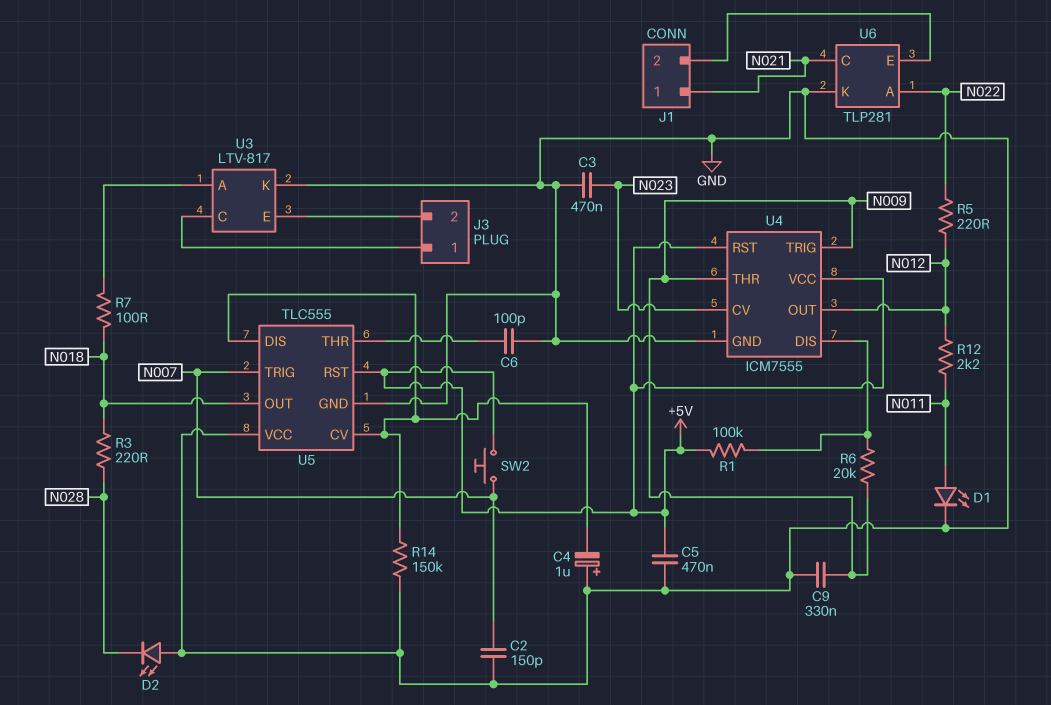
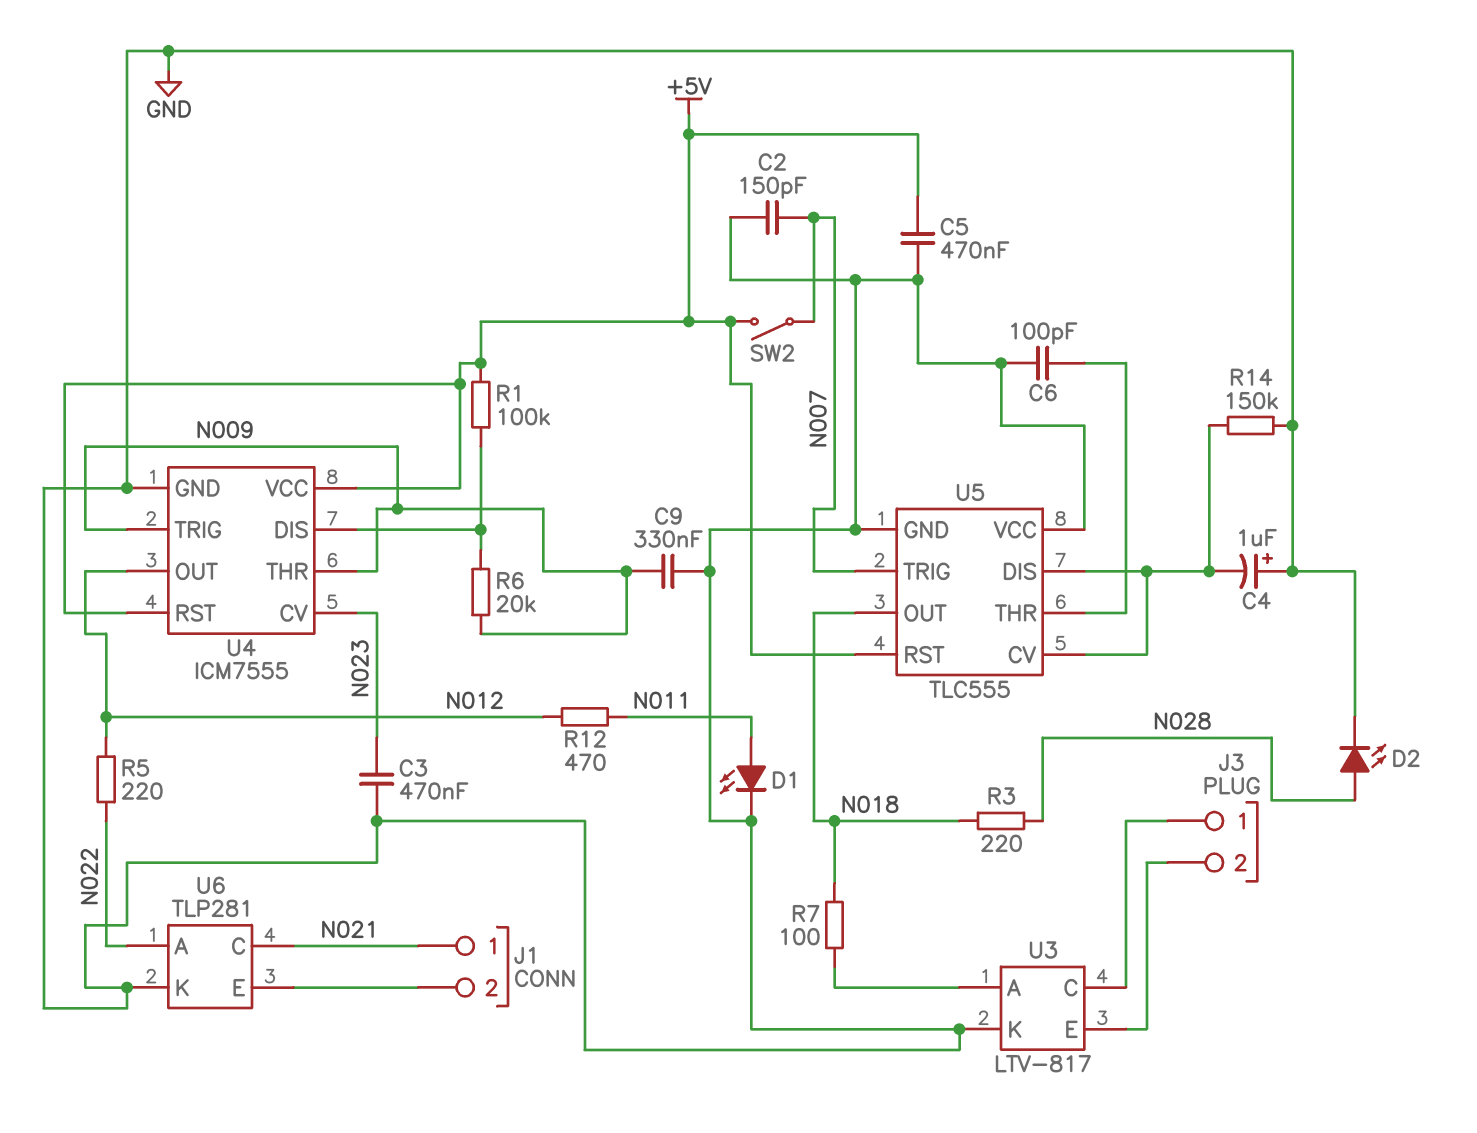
D2: LED (A GND, K N028) -> LED (A N028, K GND)
R12: 2.2k (N011, N012) -> 470 (N011, N012)
SW2: button (+5V, N007) -> switch (+5V, N007)

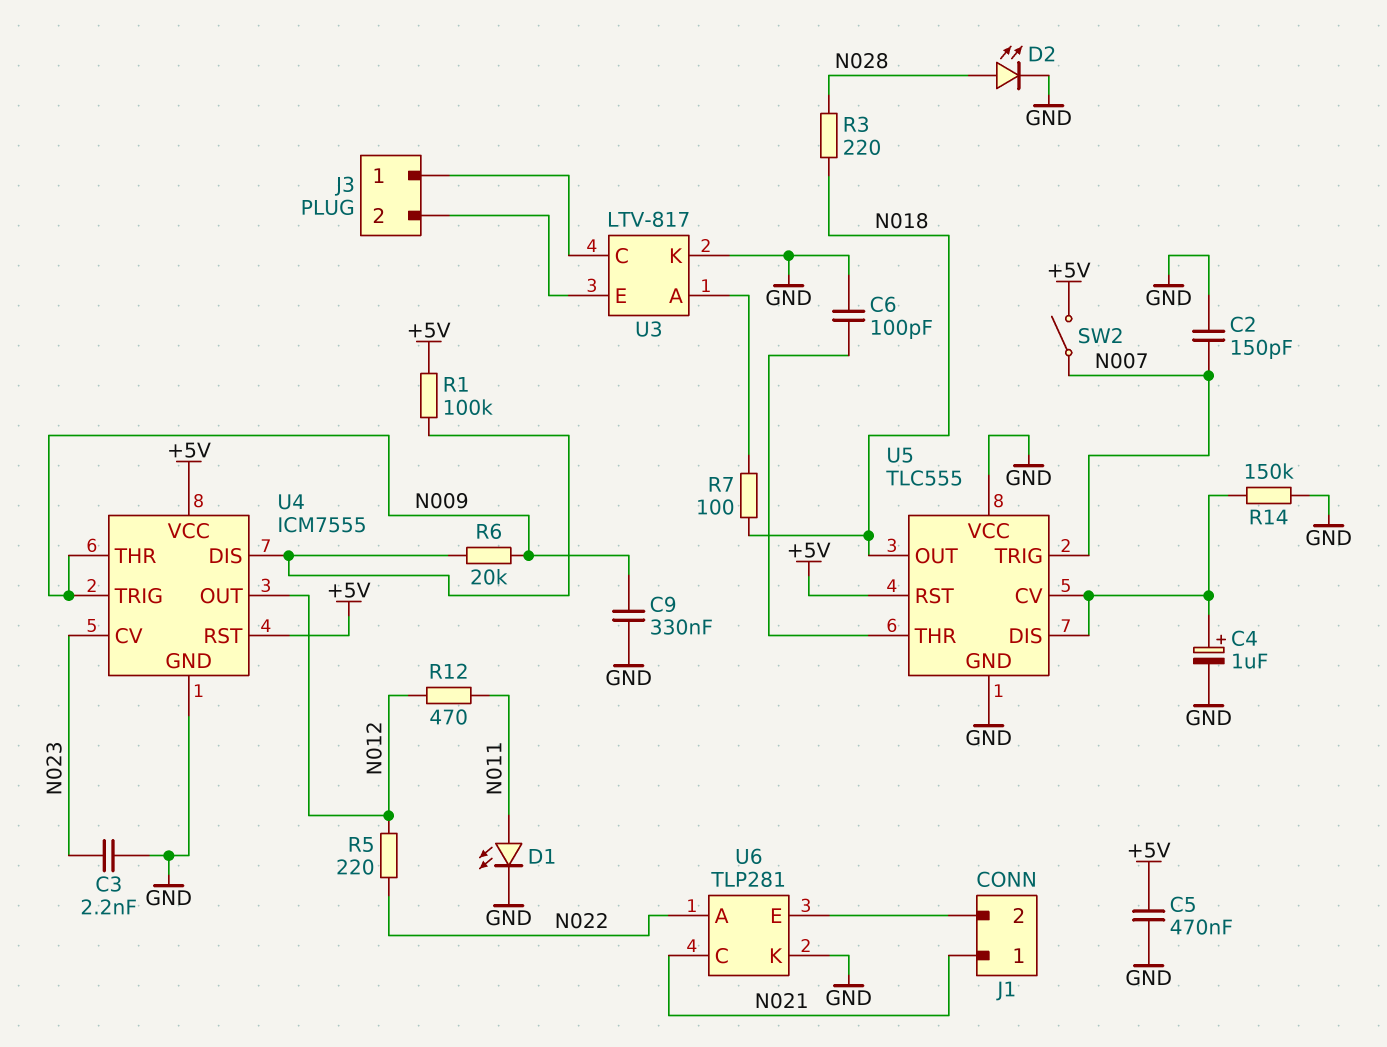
C3: 470nF (GND, N023) -> 2.2nF (GND, N023)
C4: 1uF (plus GND, minus U5/CV) -> 1uF (plus U5/CV, minus GND)

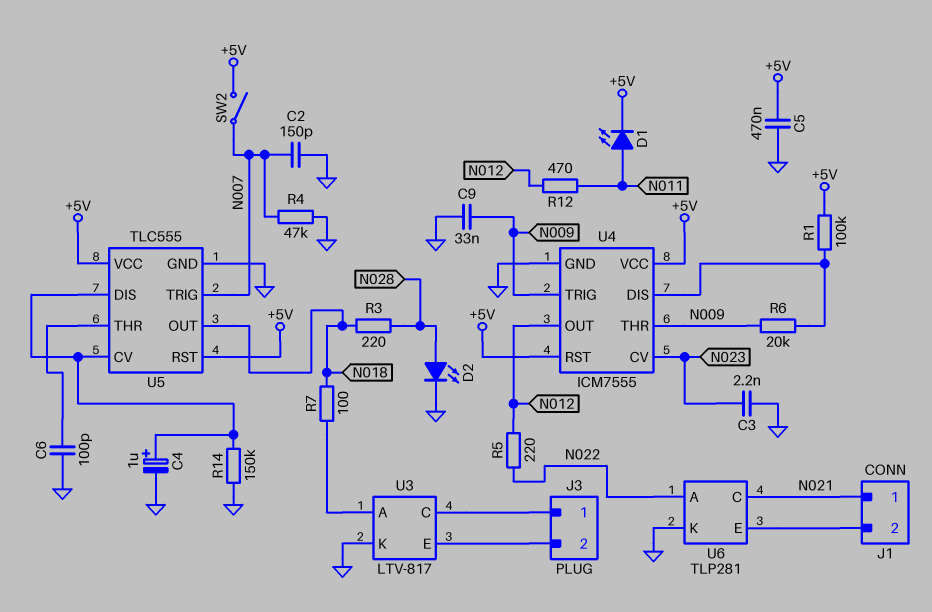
C9: 330nF (GND, N009) -> 33nF (GND, N009)
D1: LED (A N011, K GND) -> LED (A N011, K +5V)
R4: none -> 47k (GND, N007)
U5 pin VCC: GND -> +5V

